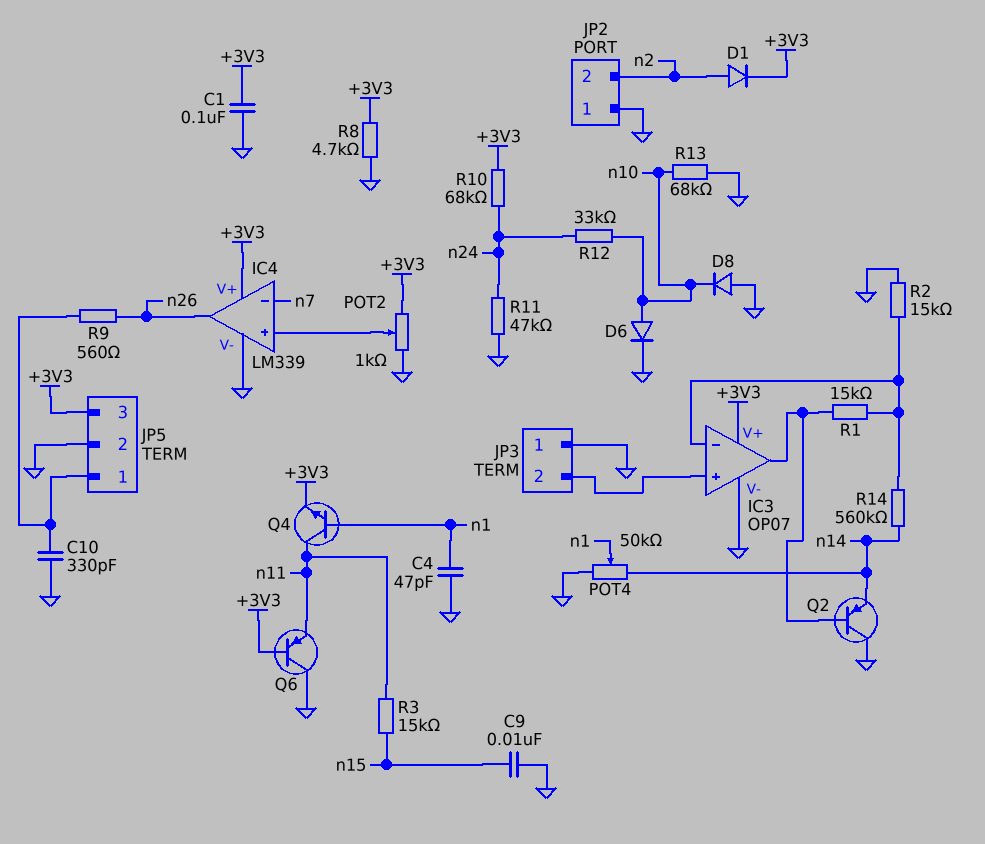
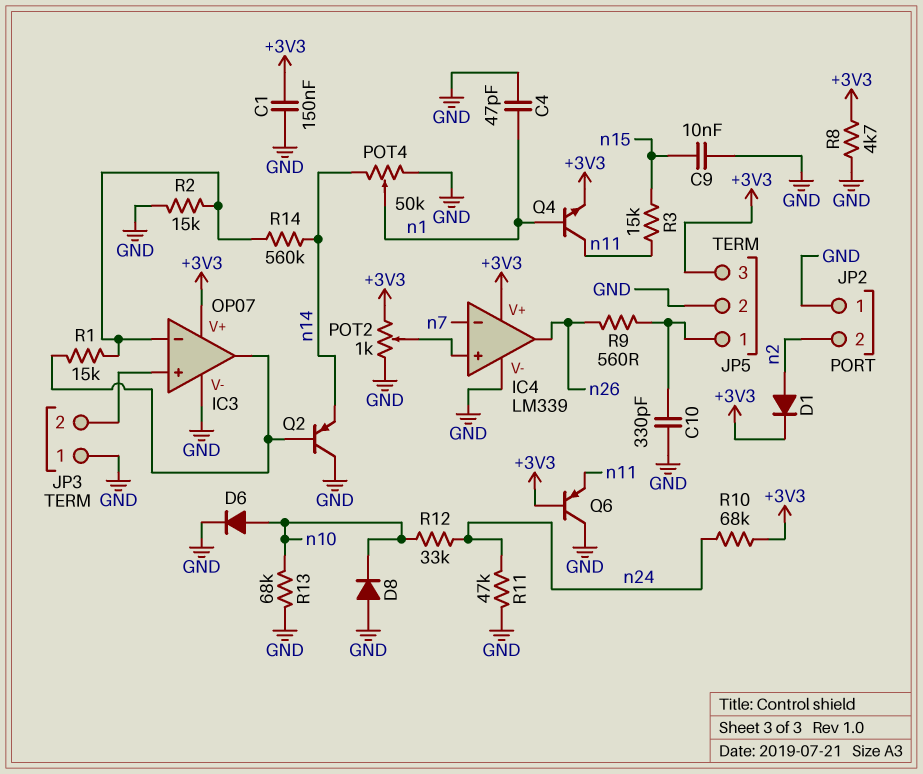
C1: 100nF (+3V3, GND) -> 150nF (+3V3, GND)

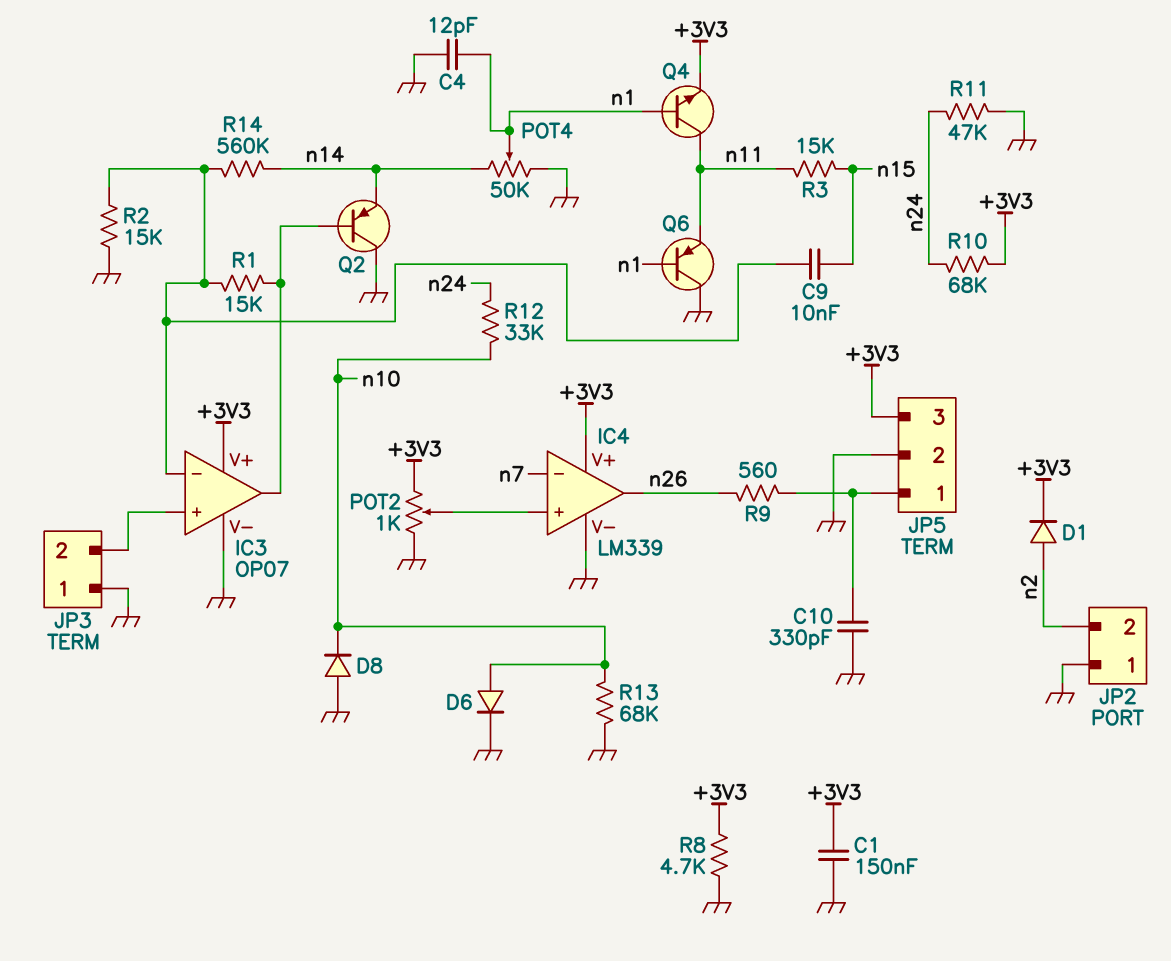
C4: 47pF (GND, n1) -> 12pF (GND, n1)
C9: 10nF (GND, n15) -> 10nF (IC3/in-, n15)
Q6: PNP (B +3V3, C GND, E n11) -> PNP (B n1, C GND, E n11)

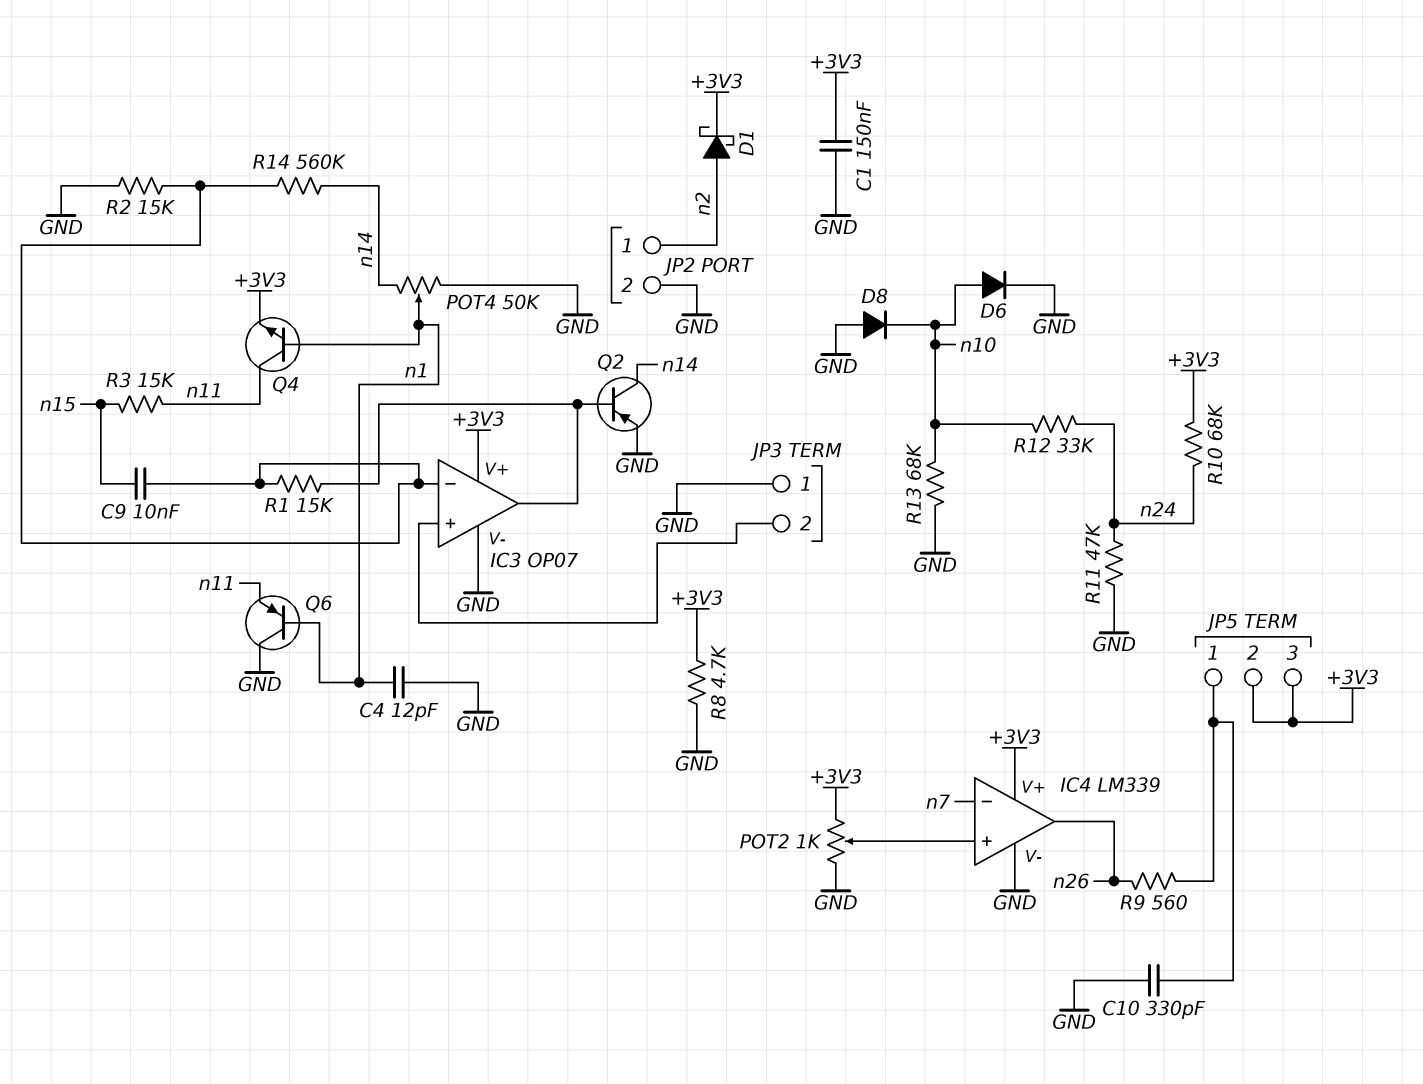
D1: diode (A n2, K +3V3) -> schottky (A n2, K +3V3)
JP2 pin 1: GND -> n2
JP2 pin 2: n2 -> GND
JP5 pin 2: GND -> +3V3
Q2: PNP (B IC3/out, C GND, E n14) -> PNP (B IC3/out, C n14, E GND)

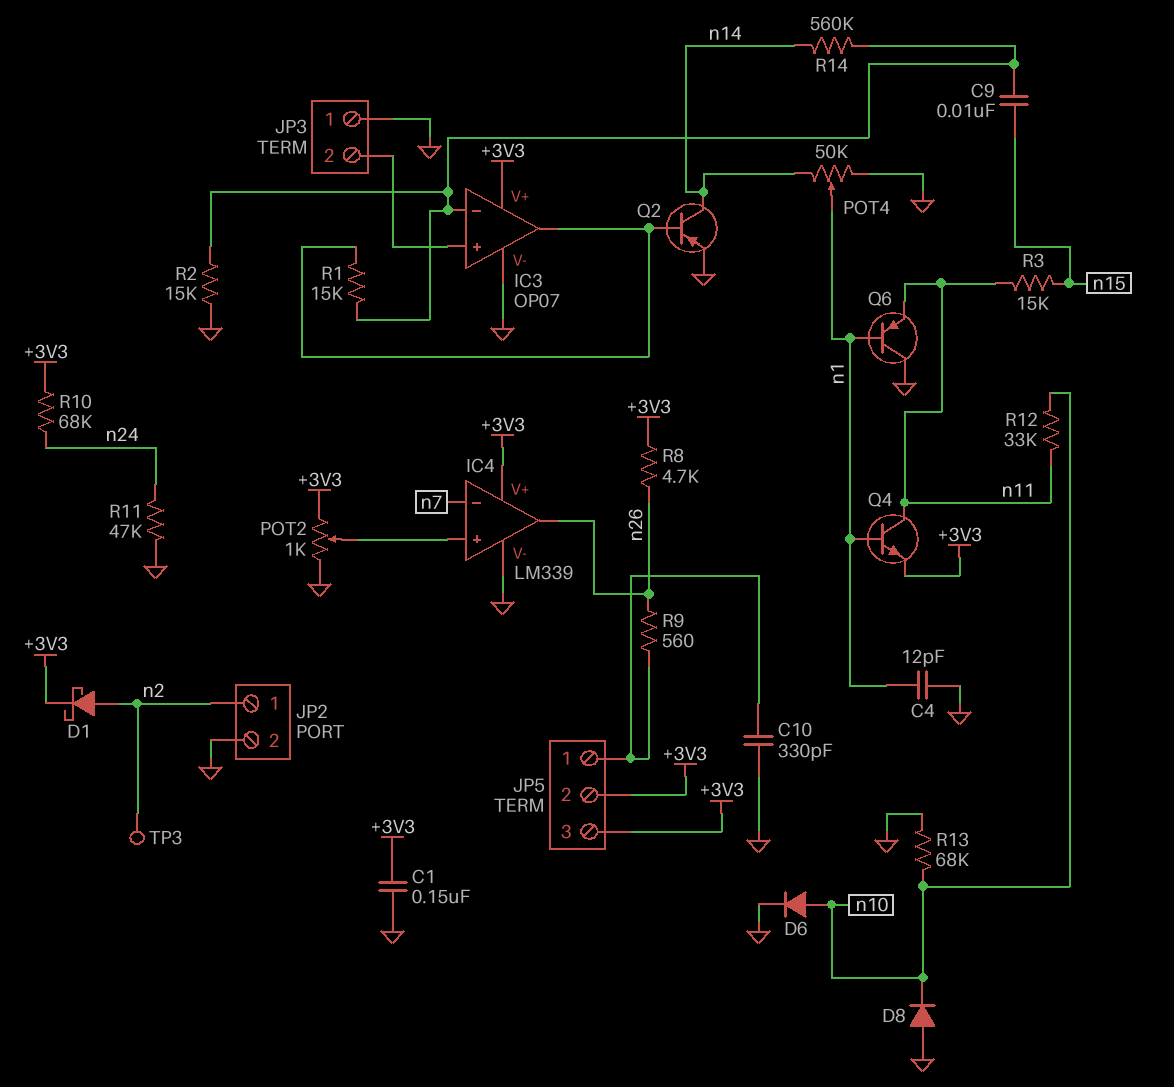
R8: 4.7k (+3V3, GND) -> 4.7k (+3V3, n26)
R12: 33k (n10, n24) -> 33k (n10, n11)
TP3: none -> test point (n2)

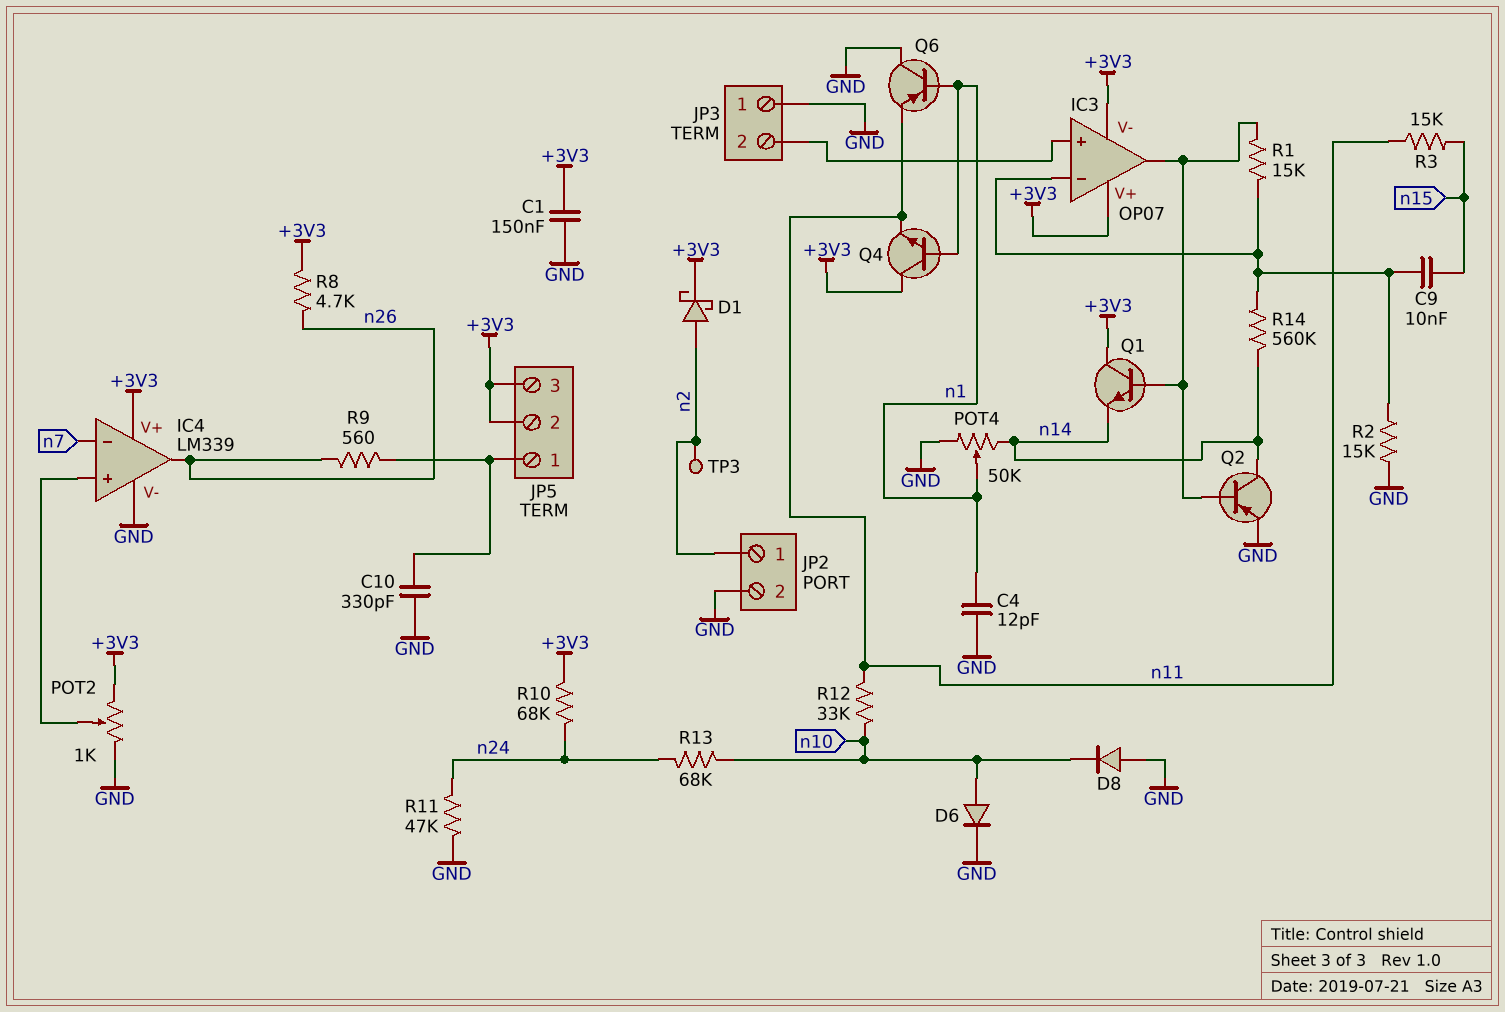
IC3 pin V-: GND -> +3V3
Q1: none -> NPN (B IC3/out, C +3V3, E n14)
Q4: NPN (B n1, C n11, E +3V3) -> NPN (B n1, C +3V3, E n11)
R13: 68k (GND, n10) -> 68k (n10, n24)

